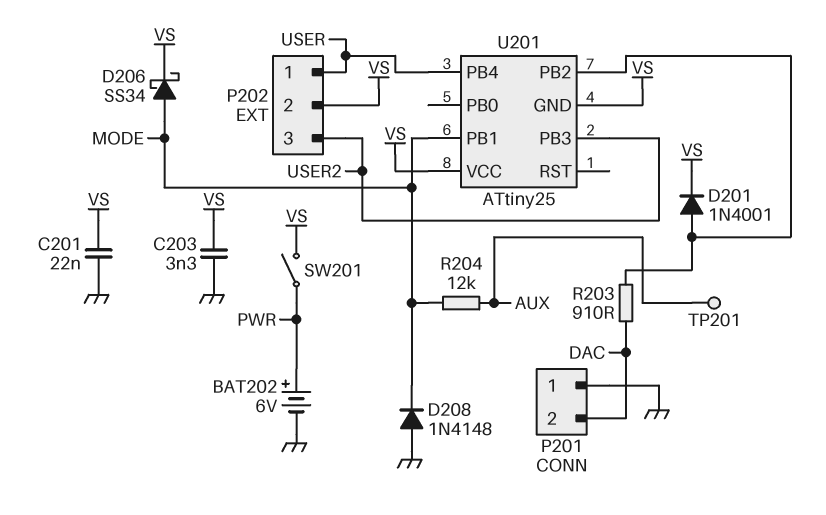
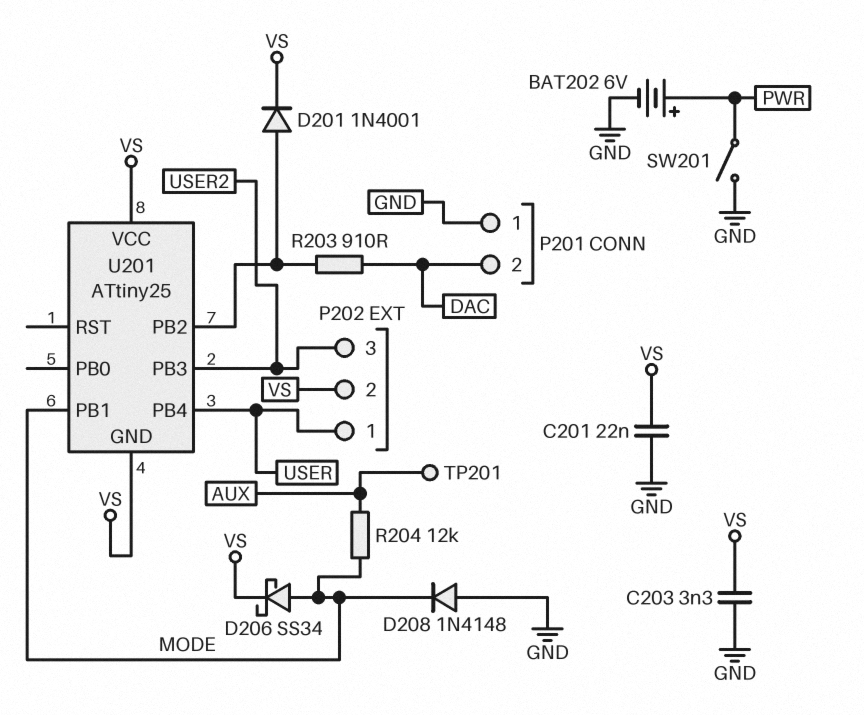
SW201: switch (PWR, VS) -> switch (GND, PWR)

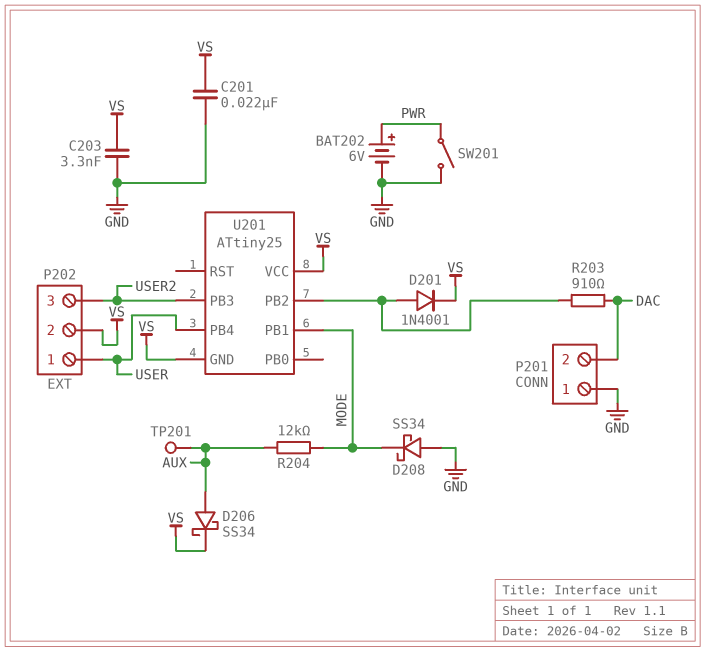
D206: schottky SS34 (A MODE, K VS) -> schottky SS34 (A AUX, K VS)
D208: diode 1N4148 (A GND, K MODE) -> schottky SS34 (A GND, K MODE)

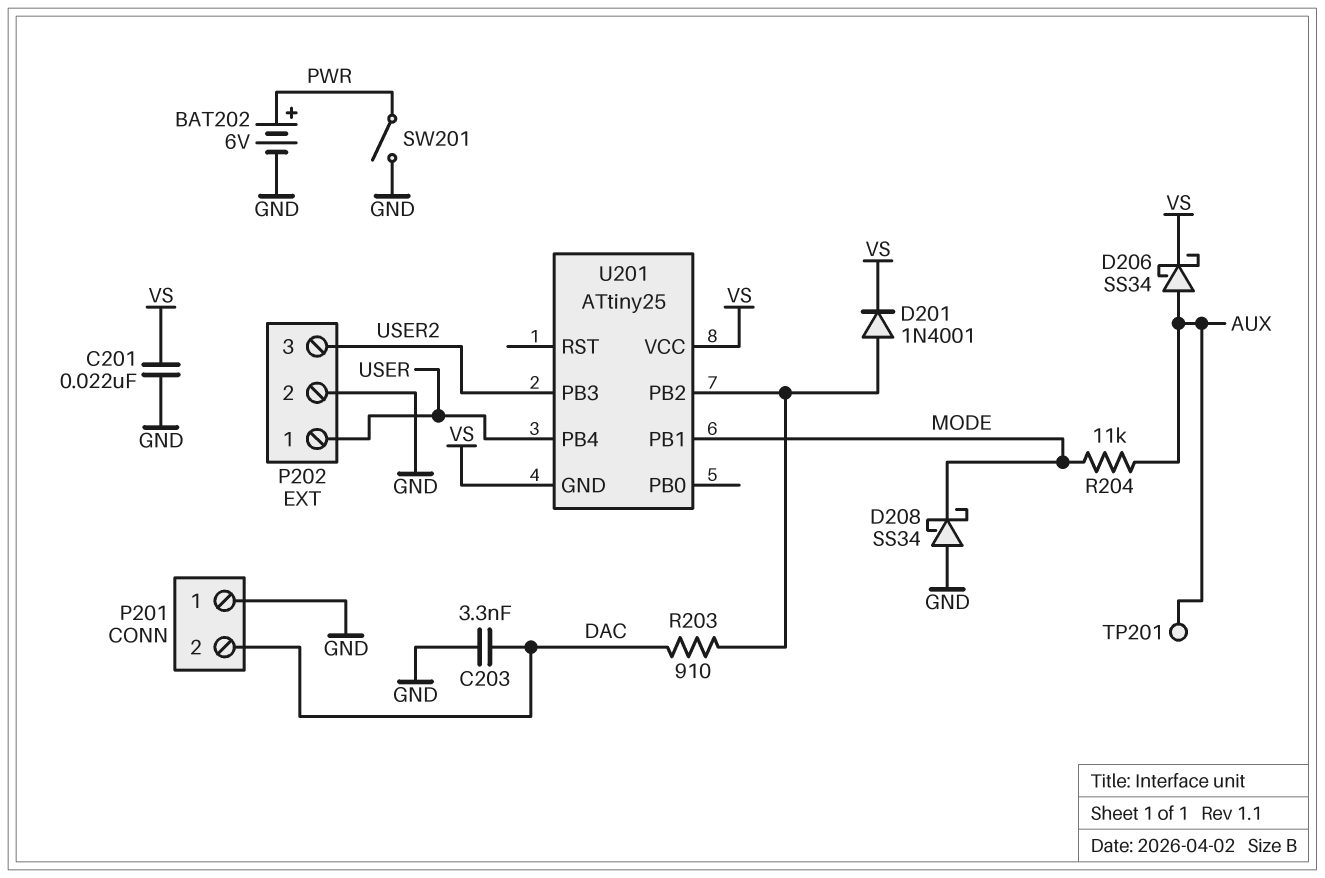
C203: 3.3nF (GND, VS) -> 3.3nF (DAC, GND)
P202 pin 2: VS -> GND
R204: 12k (AUX, MODE) -> 11k (AUX, MODE)

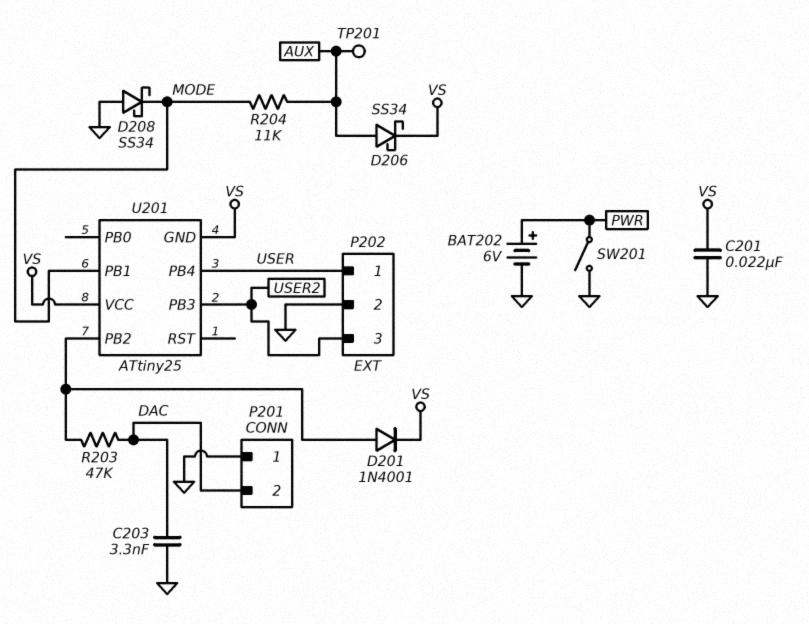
R203: 910 (DAC, U201/PB2) -> 47k (DAC, U201/PB2)

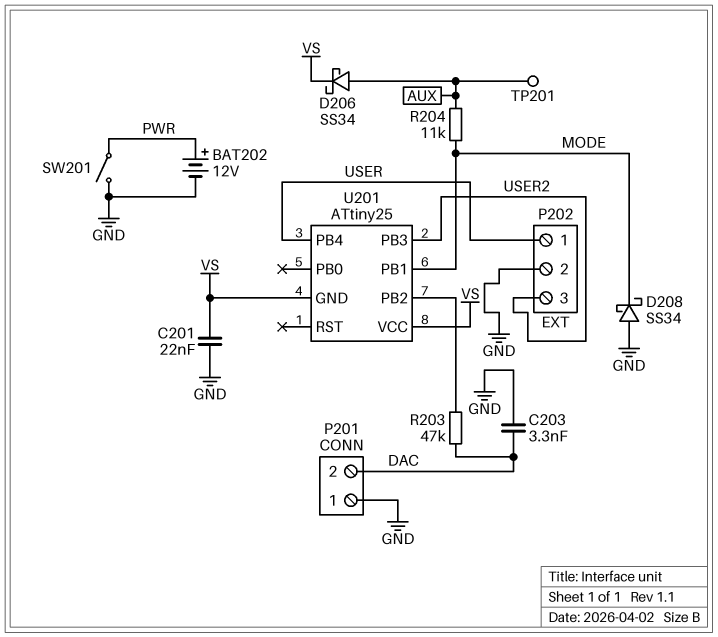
BAT202: 6V (plus PWR, minus GND) -> 12V (plus PWR, minus GND)
D201: diode 1N4001 (A U201/PB2, K VS) -> none

